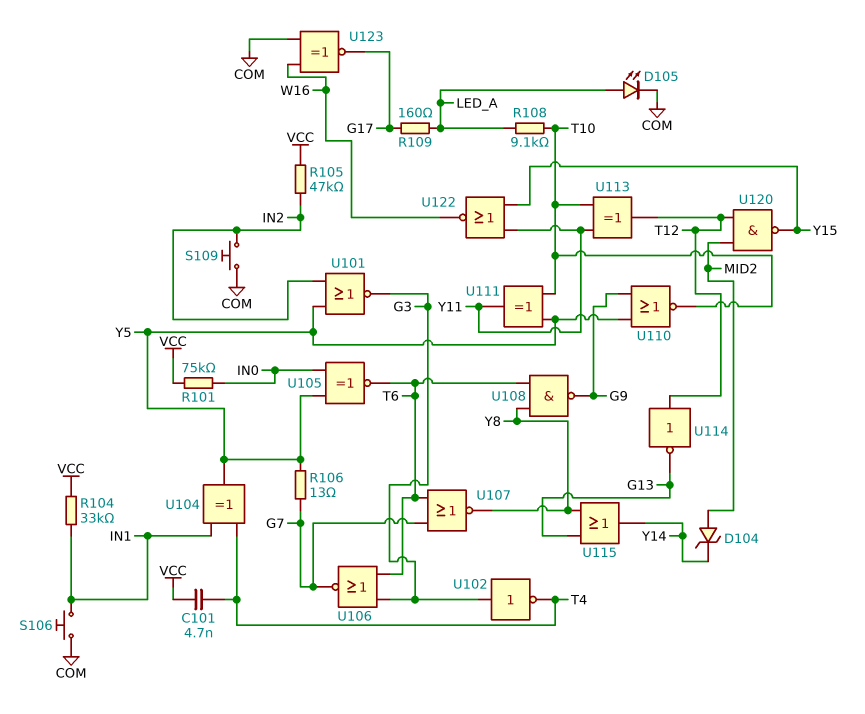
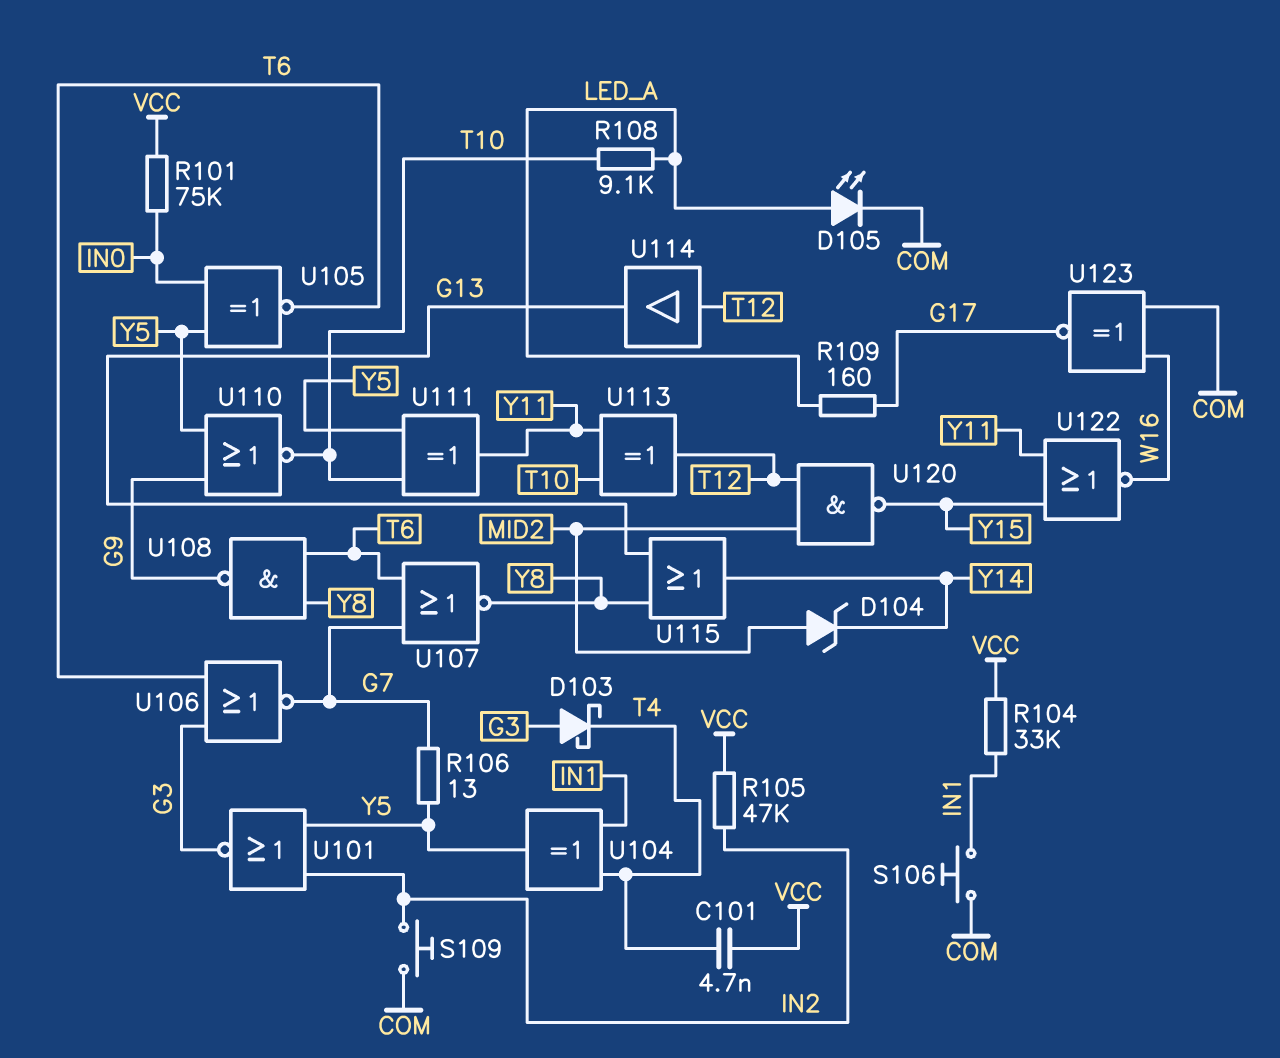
D103: none -> schottky (A G3, K T4)
U102: NOT (in G3, out T4) -> none
U114: NOT (in T12, out G13) -> buffer (in T12, out G13)

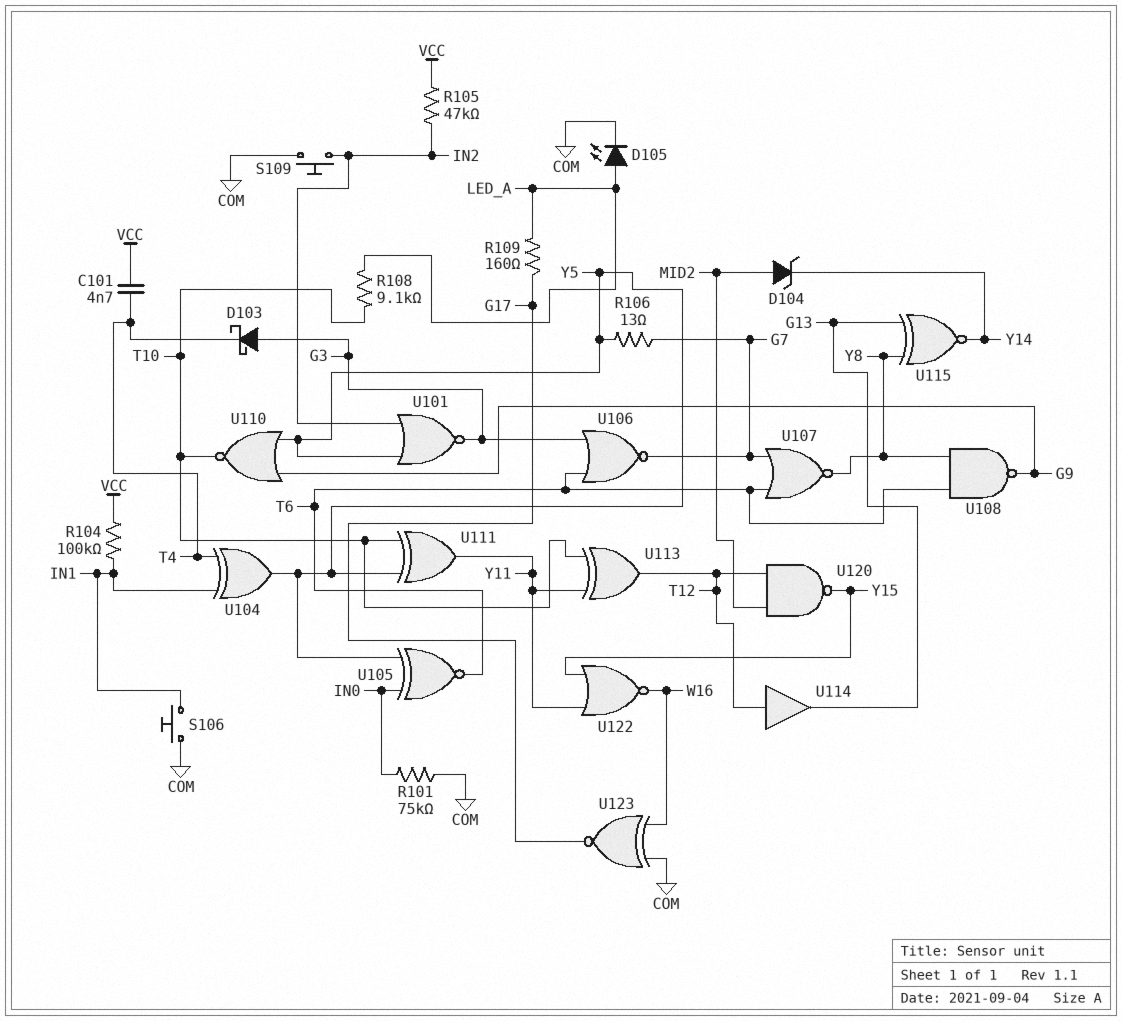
R101: 75k (IN0, VCC) -> 75k (COM, IN0)
R104: 33k (IN1, VCC) -> 100k (IN1, VCC)
U115: OR (in G13, in Y8, out Y14) -> XNOR (in G13, in Y8, out Y14)

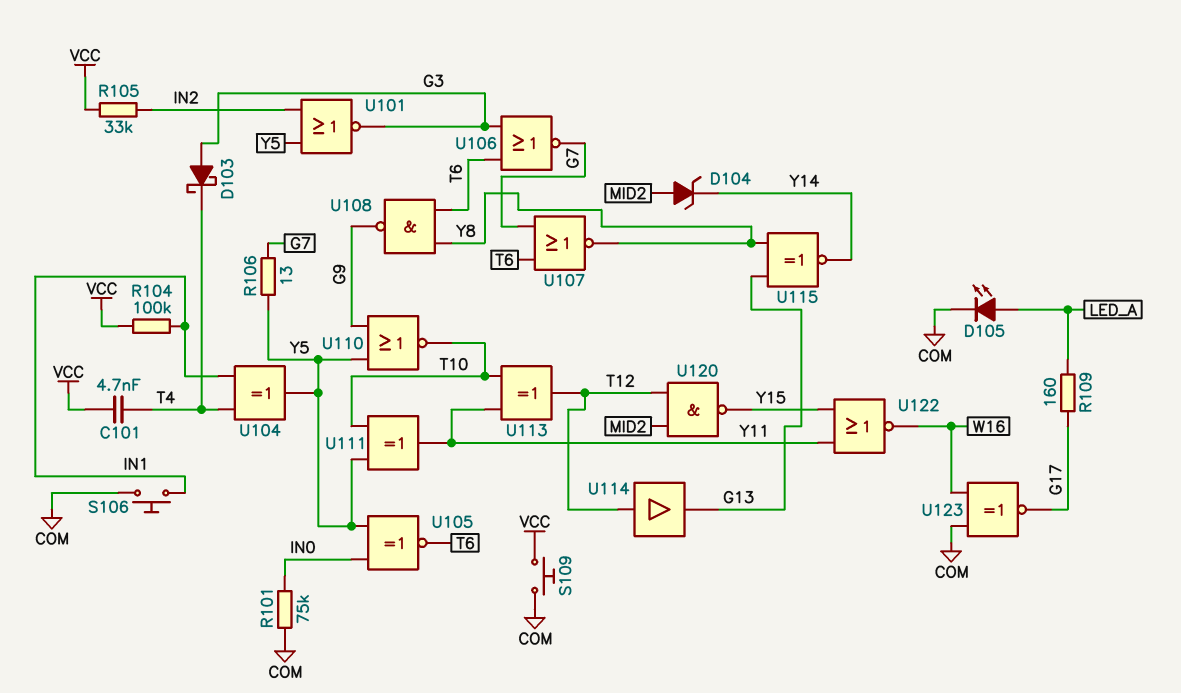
R105: 47k (IN2, VCC) -> 33k (IN2, VCC)
R108: 9.1k (LED_A, T10) -> none
S109: button (COM, IN2) -> button (COM, VCC)

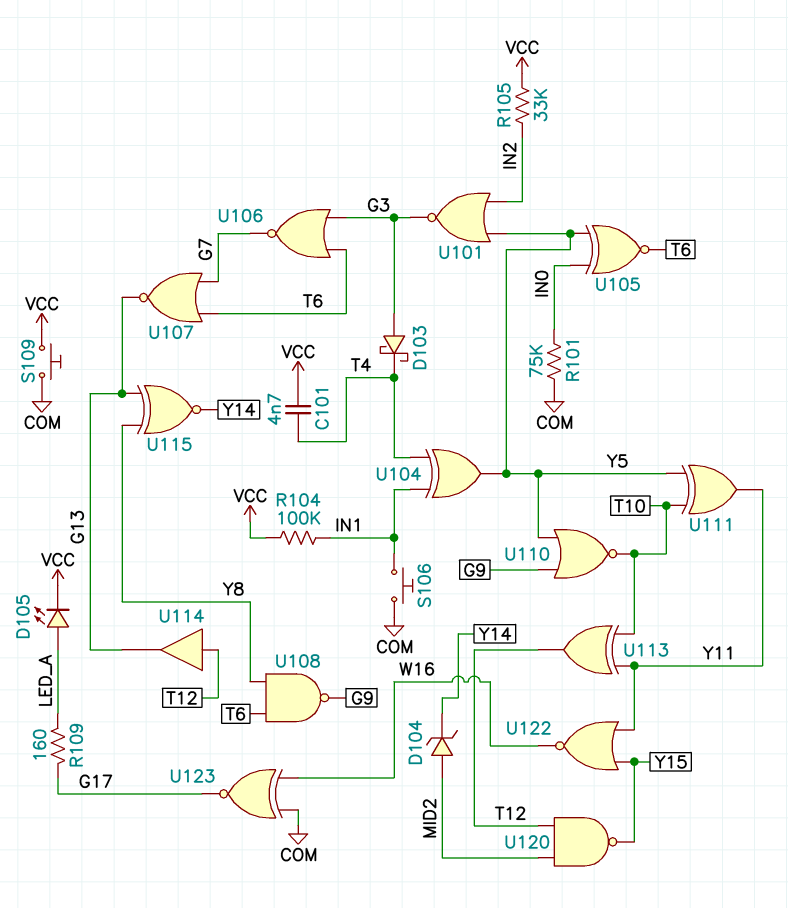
D105: LED (A LED_A, K COM) -> LED (A LED_A, K VCC)
R106: 13 (G7, Y5) -> none
U107: NOR (in G7, in T6, out Y8) -> NOR (in G7, in T6, out G13)

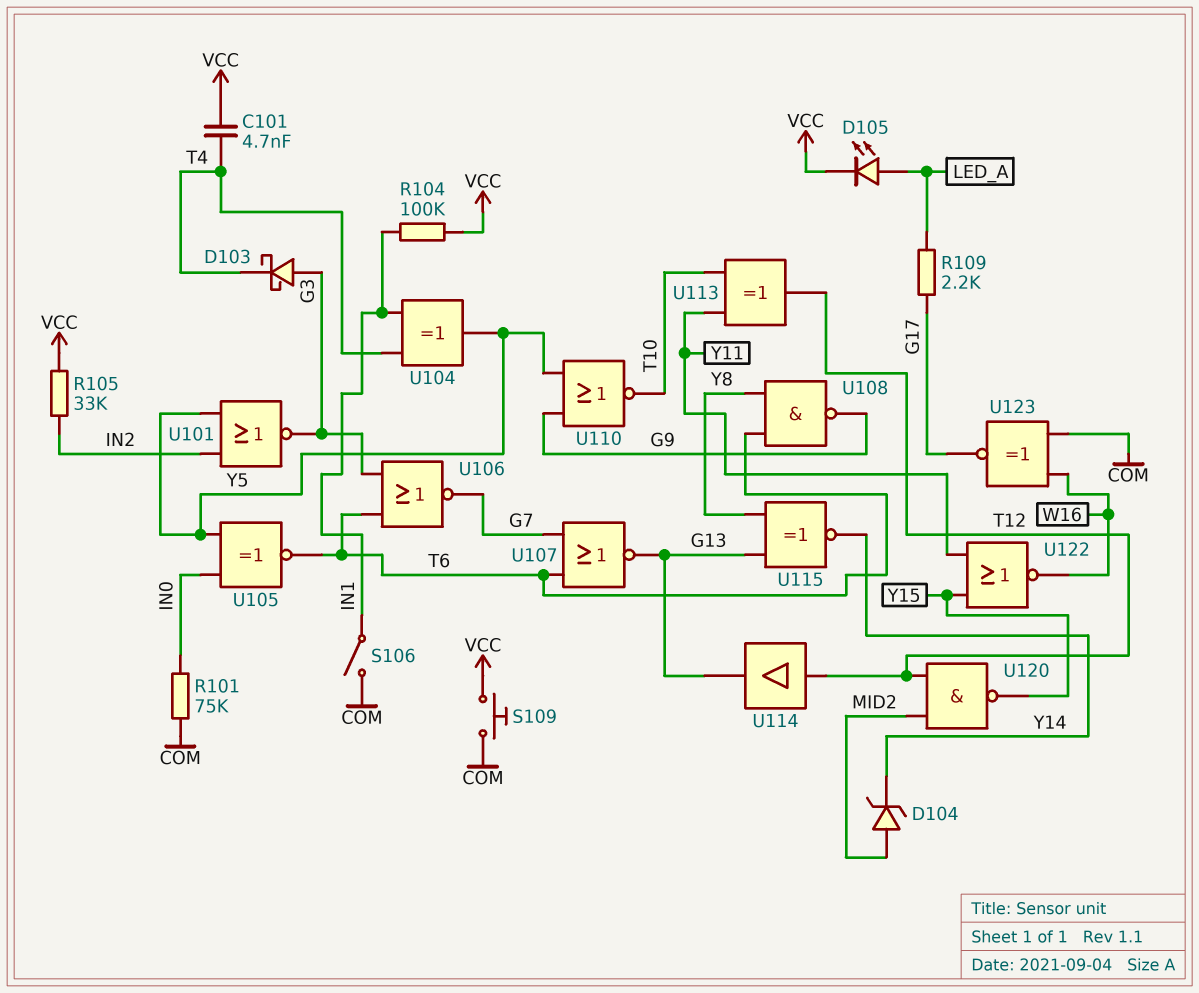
R109: 160 (G17, LED_A) -> 2.2k (G17, LED_A)
S106: button (COM, IN1) -> switch (COM, IN1)
U111: XOR (in T10, in Y5, out Y11) -> none

